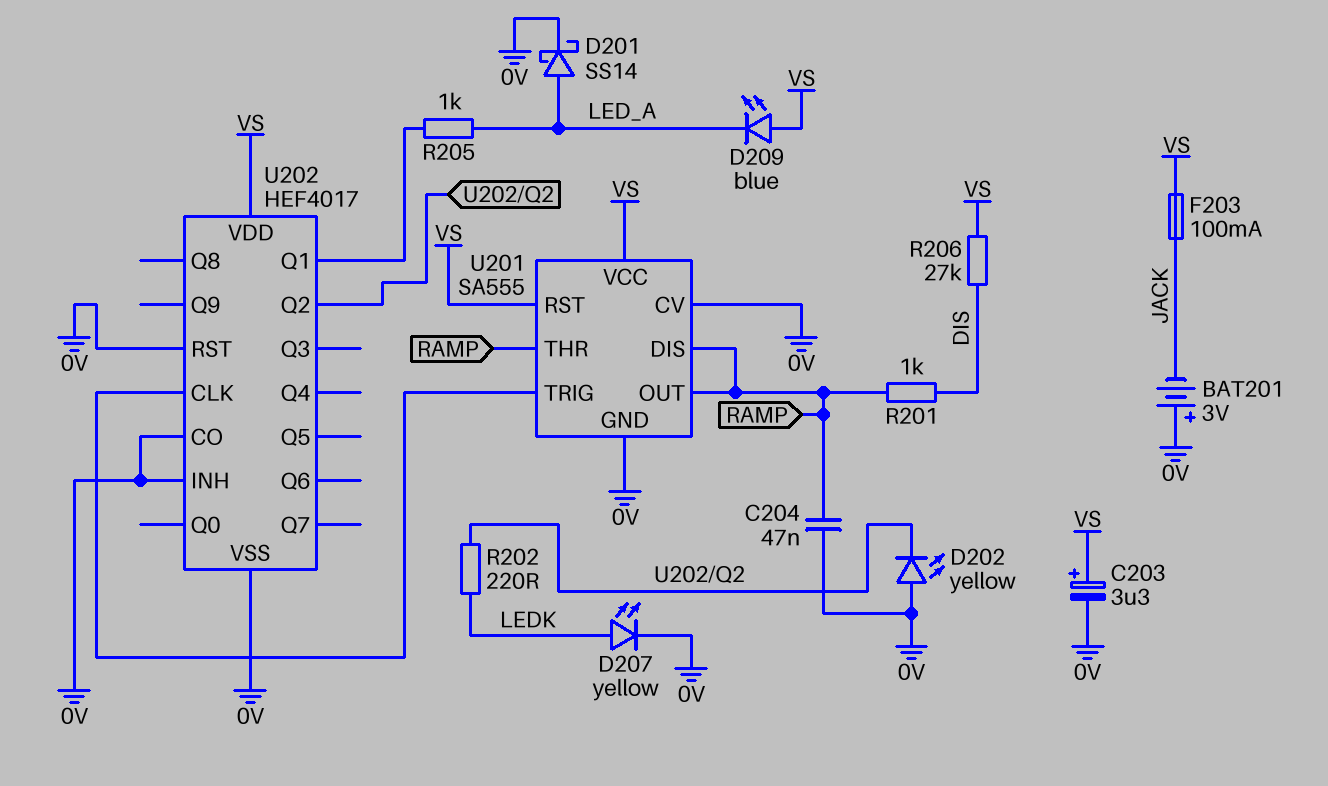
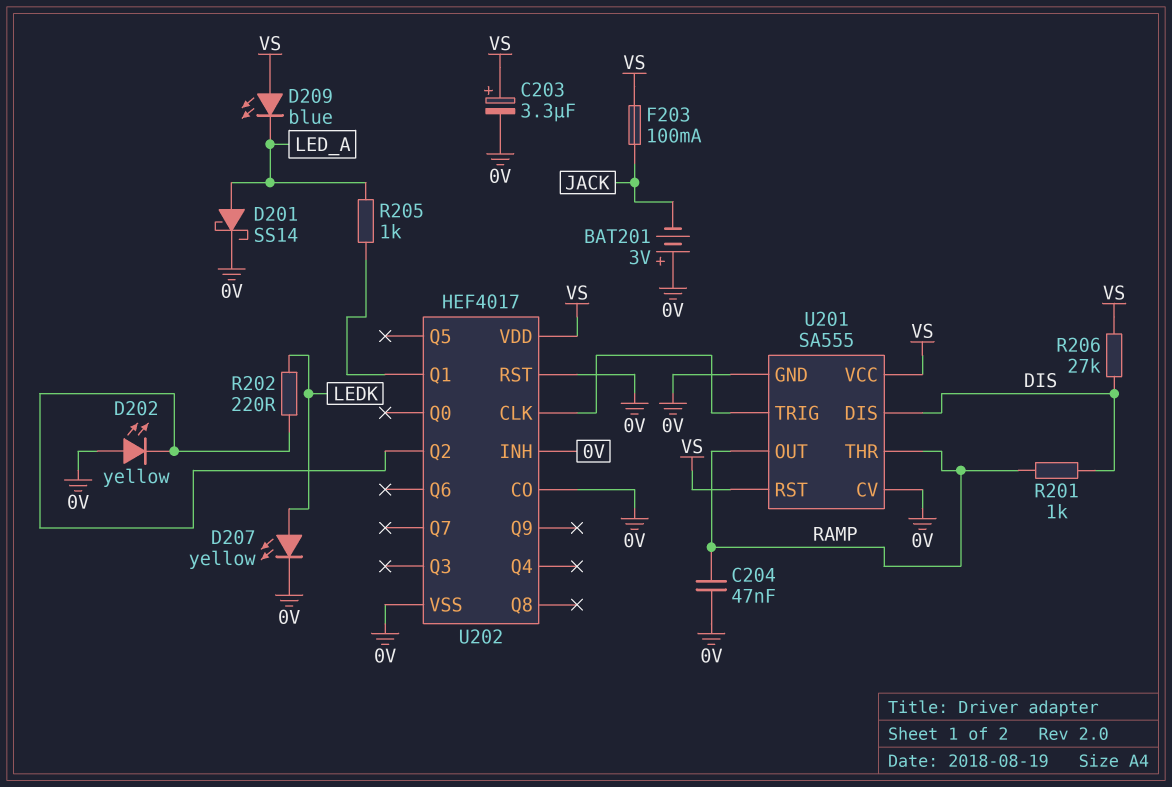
U201 pin DIS: RAMP -> DIS

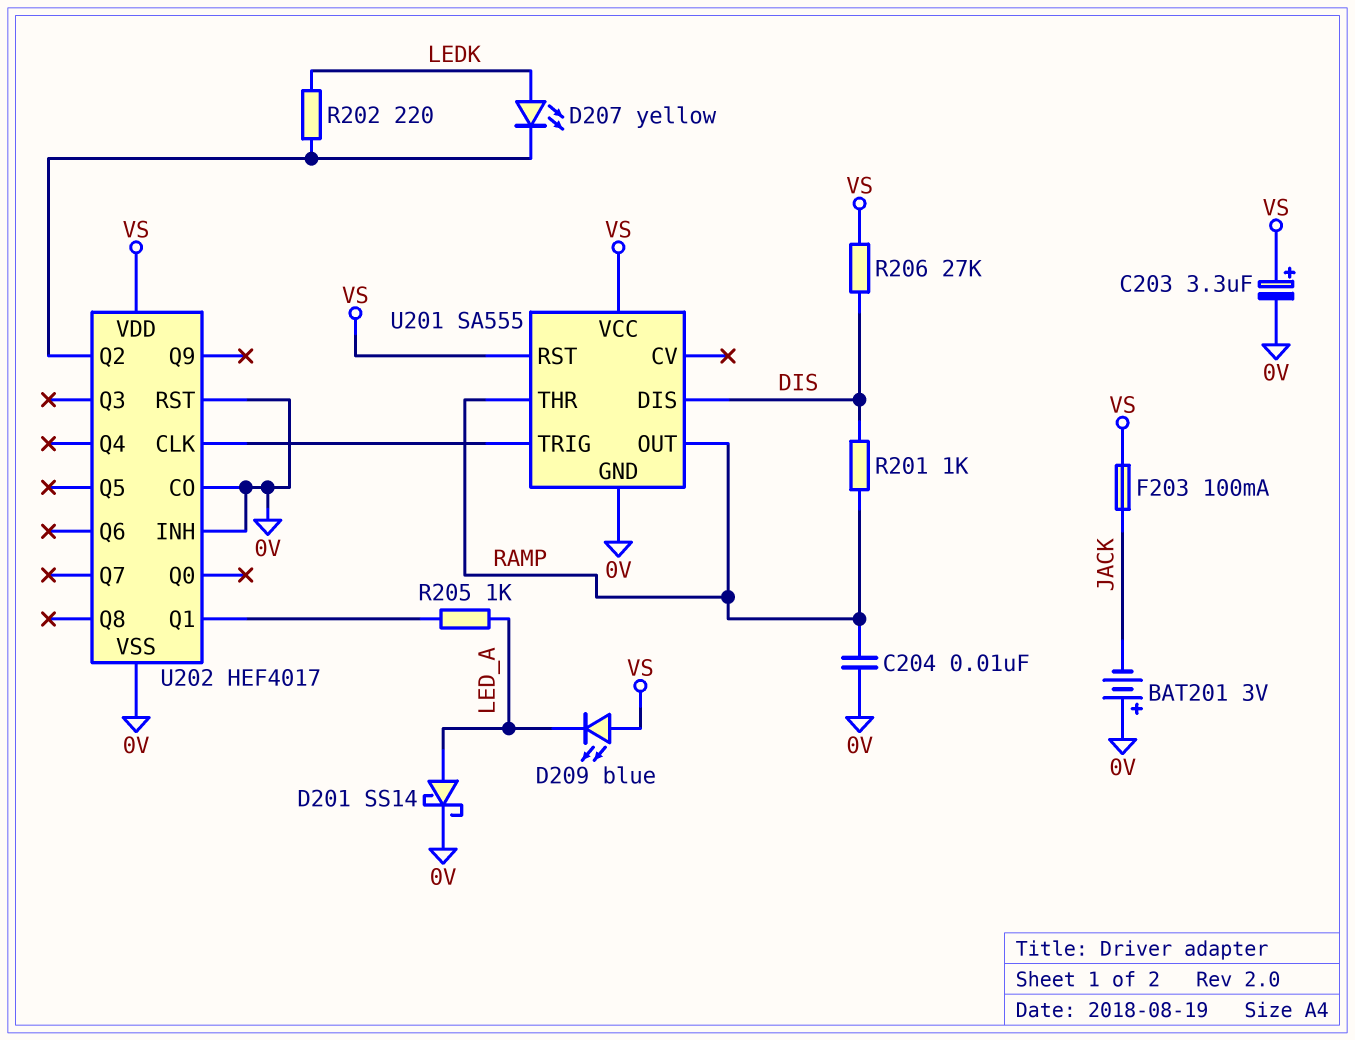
C204: 47nF (0V, RAMP) -> 10nF (0V, RAMP)
D202: LED yellow (A 0V, K U202/Q2) -> none
D207: LED yellow (A LEDK, K 0V) -> LED yellow (A LEDK, K U202/Q2)
U201 pin CV: 0V -> none

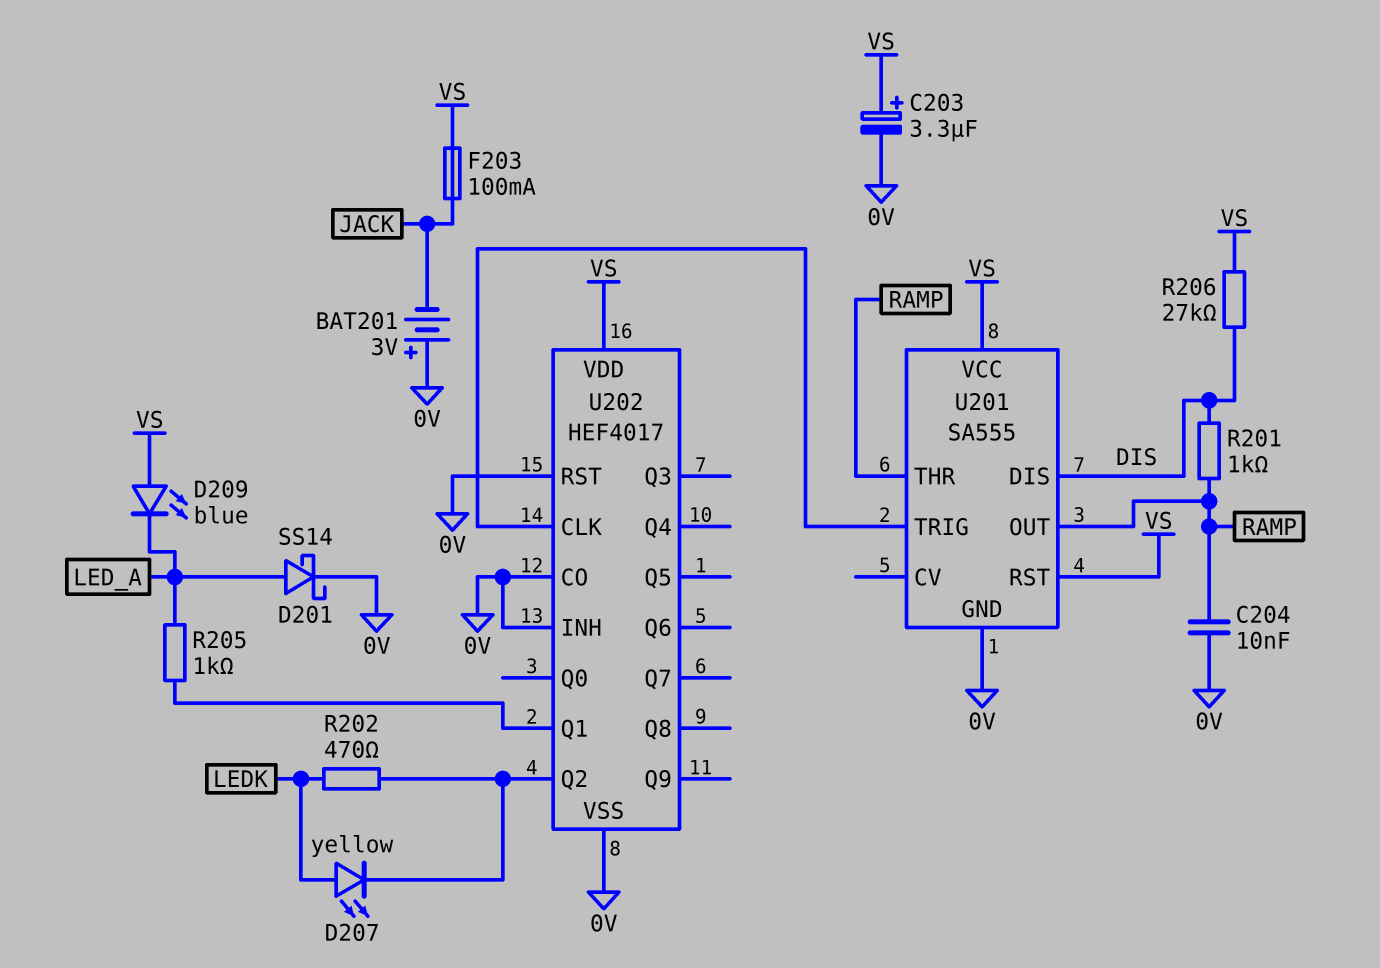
R202: 220 (LEDK, U202/Q2) -> 470 (LEDK, U202/Q2)

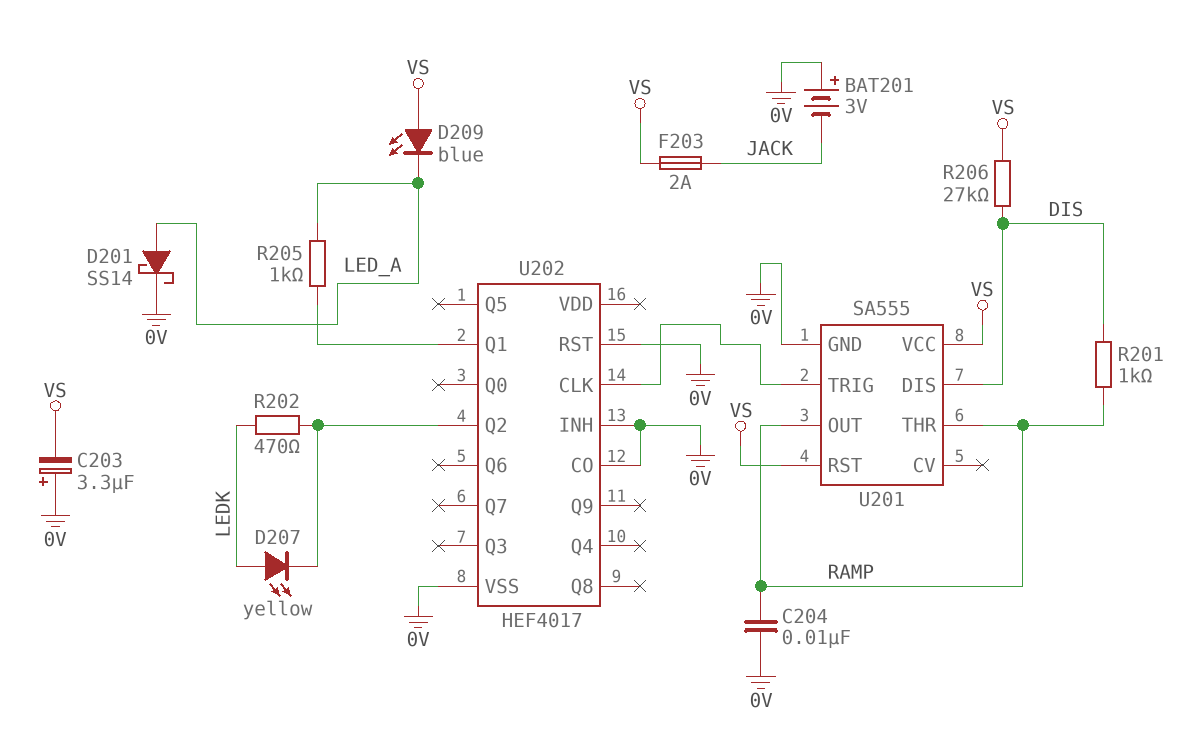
C203: 3.3uF (plus VS, minus 0V) -> 3.3uF (plus 0V, minus VS)
F203: 100mA (JACK, VS) -> 2A (JACK, VS)
U202 pin VDD: VS -> none

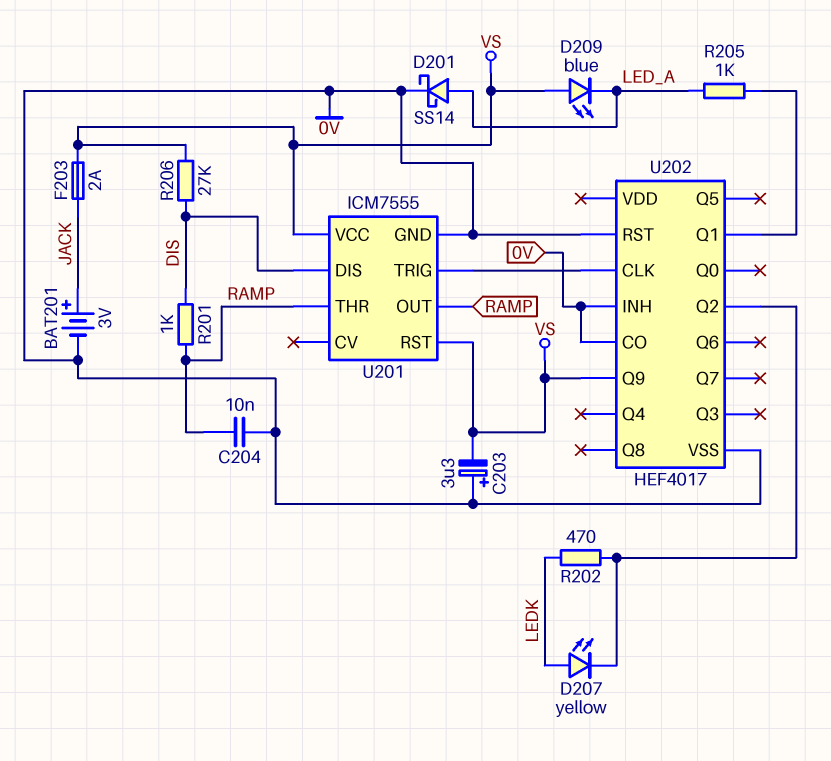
BAT201: 3V (plus 0V, minus JACK) -> 3V (plus JACK, minus 0V)
U201: SA555 -> ICM7555
U202 pin Q9: none -> VS

